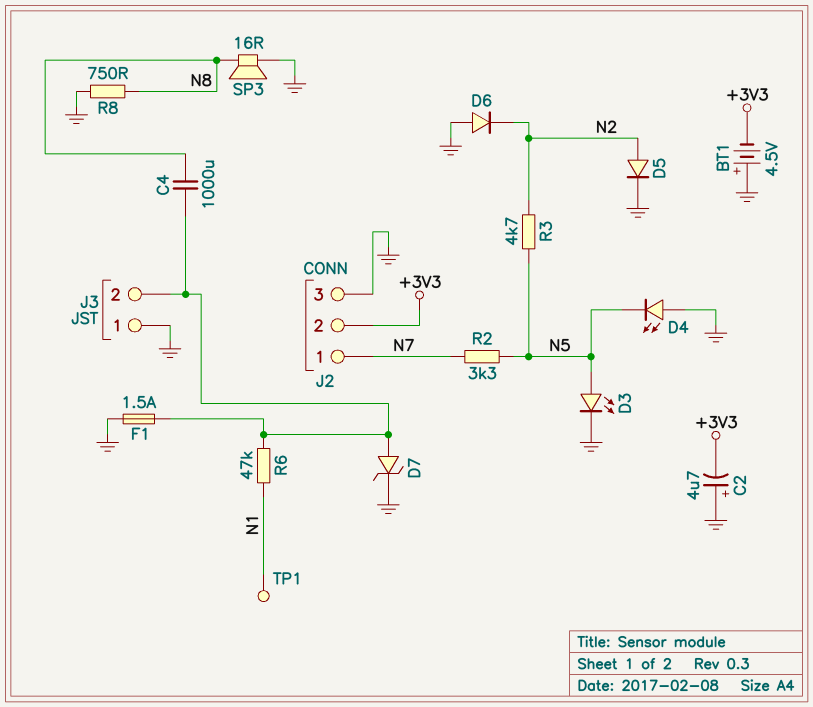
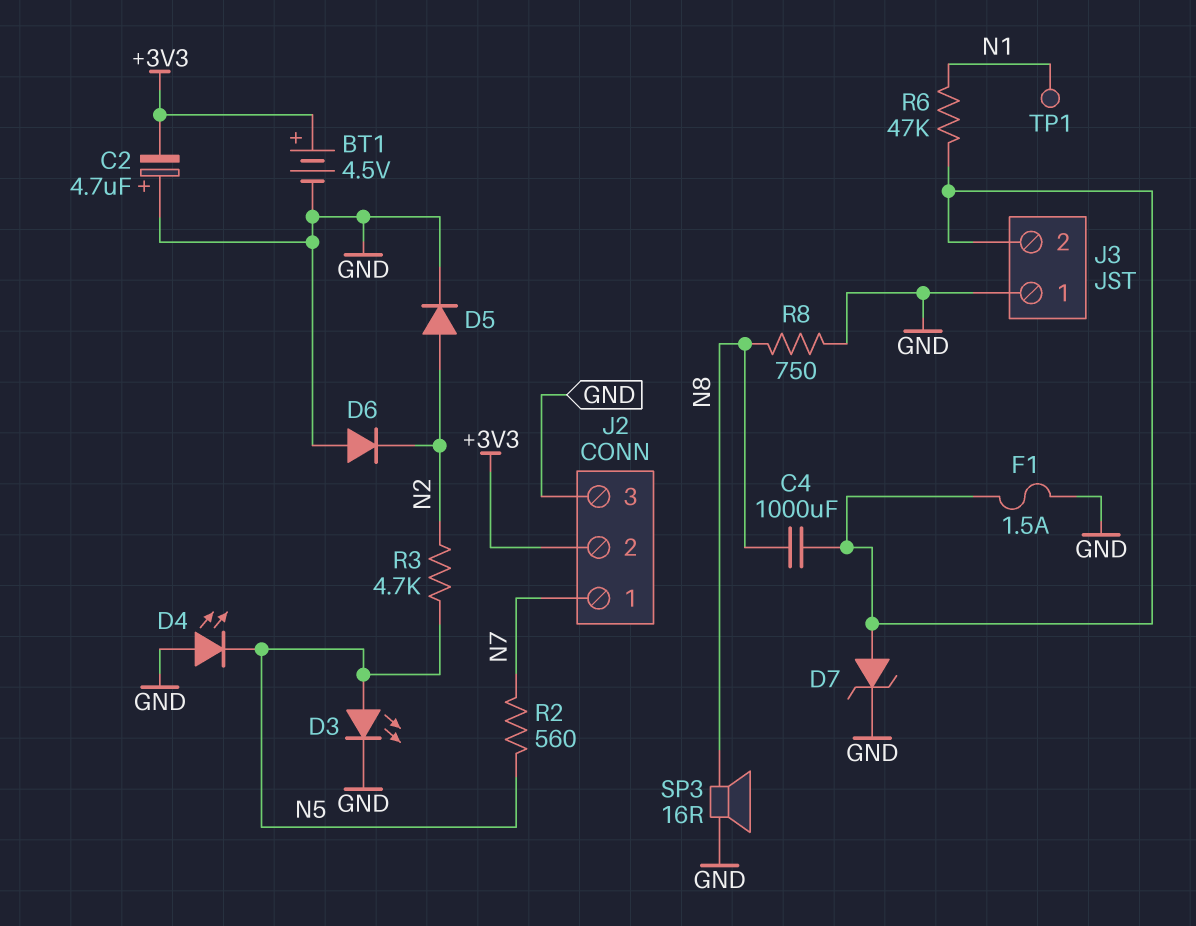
BT1: 4.5V (plus GND, minus +3V3) -> 4.5V (plus +3V3, minus GND)
R2: 3.3k (N5, N7) -> 560 (N5, N7)

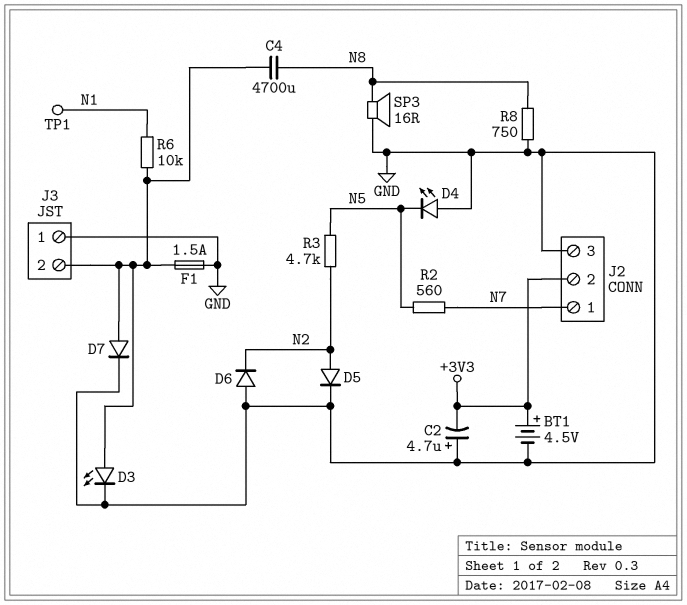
C4: 1000uF (J3/2, N8) -> 4700uF (J3/2, N8)
D3: LED (A N5, K GND) -> LED (A J3/2, K GND)
D7: zener (A J3/2, K GND) -> diode (A J3/2, K GND)
R6: 47k (J3/2, N1) -> 10k (J3/2, N1)

